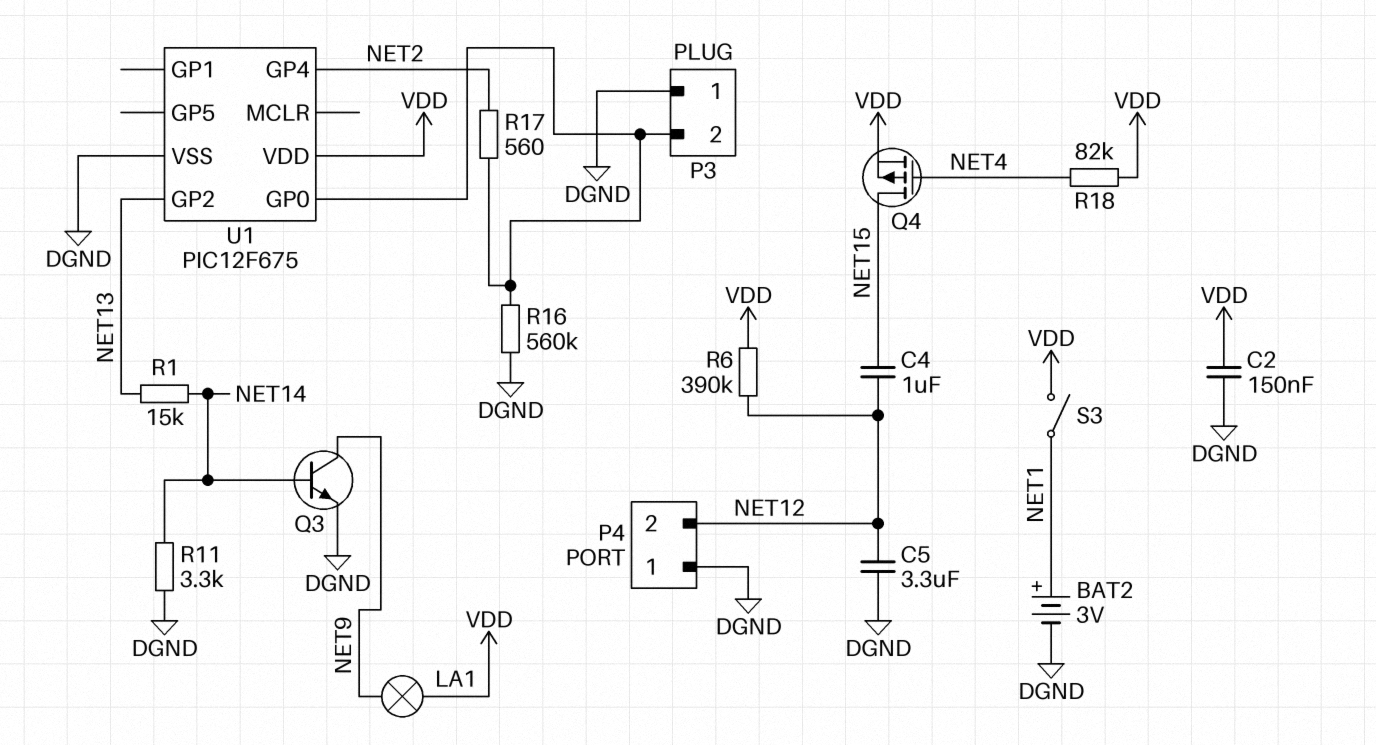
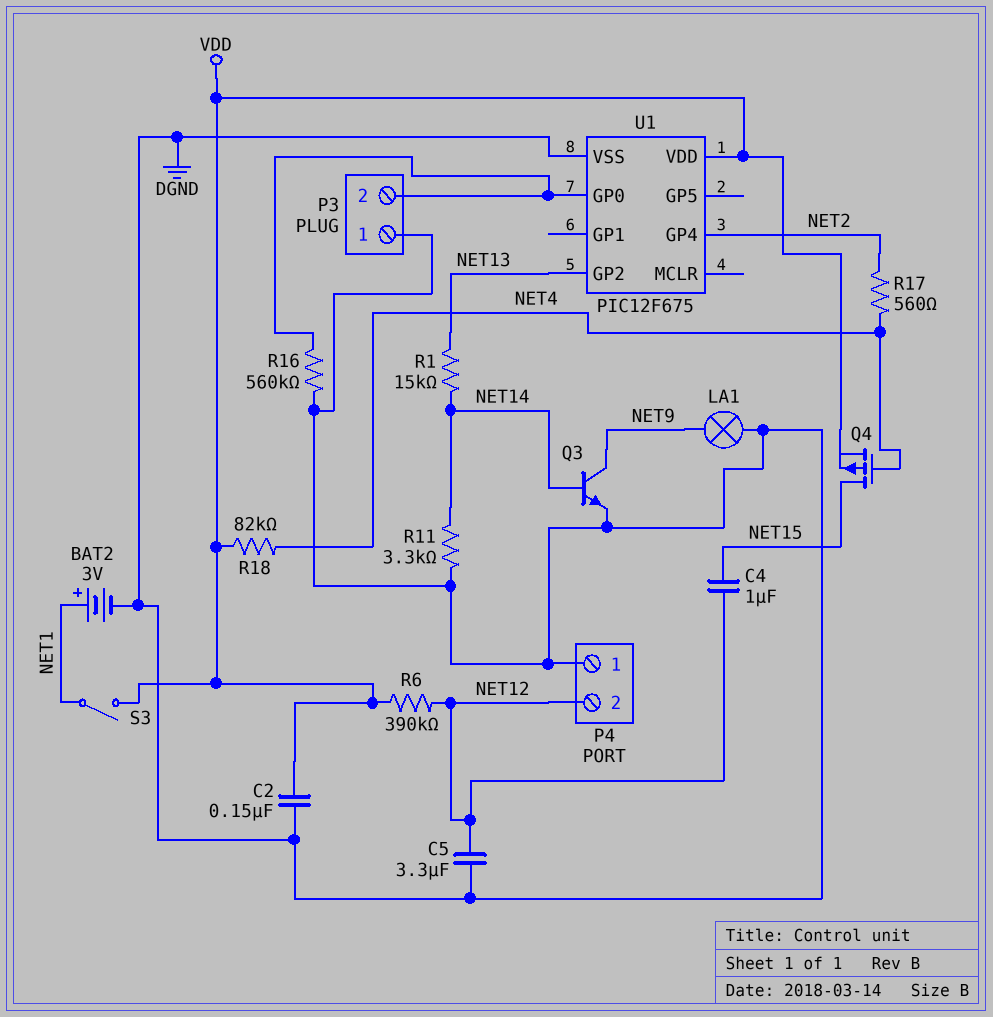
LA1: lamp (NET9, VDD) -> lamp (DGND, NET9)
R17: 560 (NET2, P3/2) -> 560 (NET2, NET4)

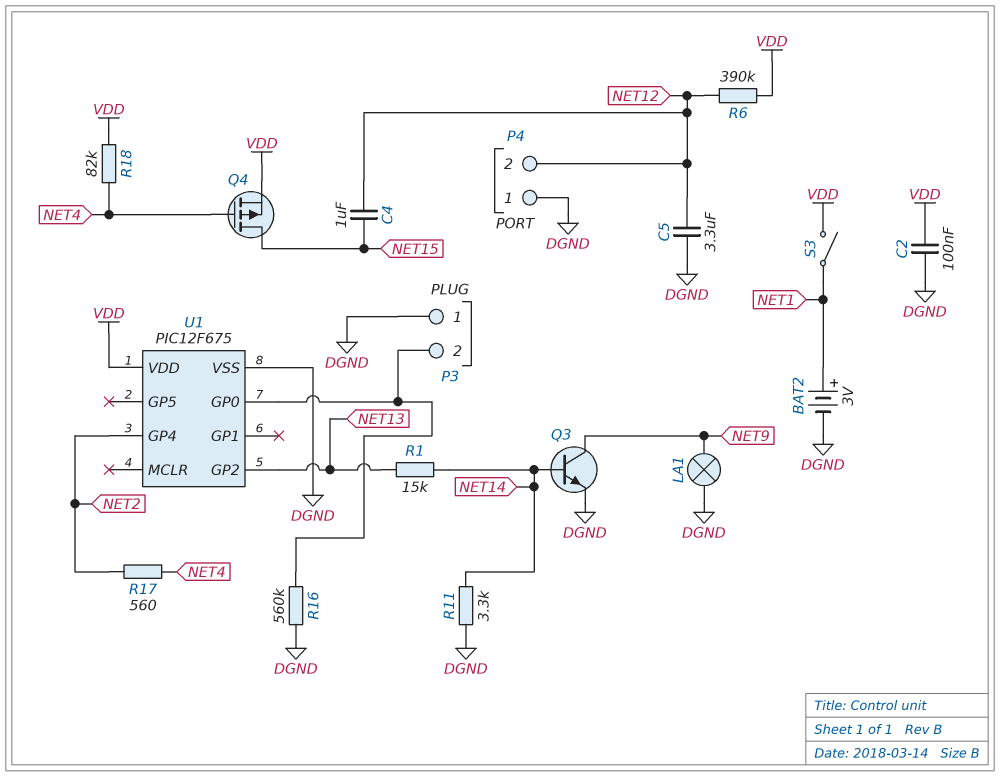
C2: 150nF (DGND, VDD) -> 100nF (DGND, VDD)

